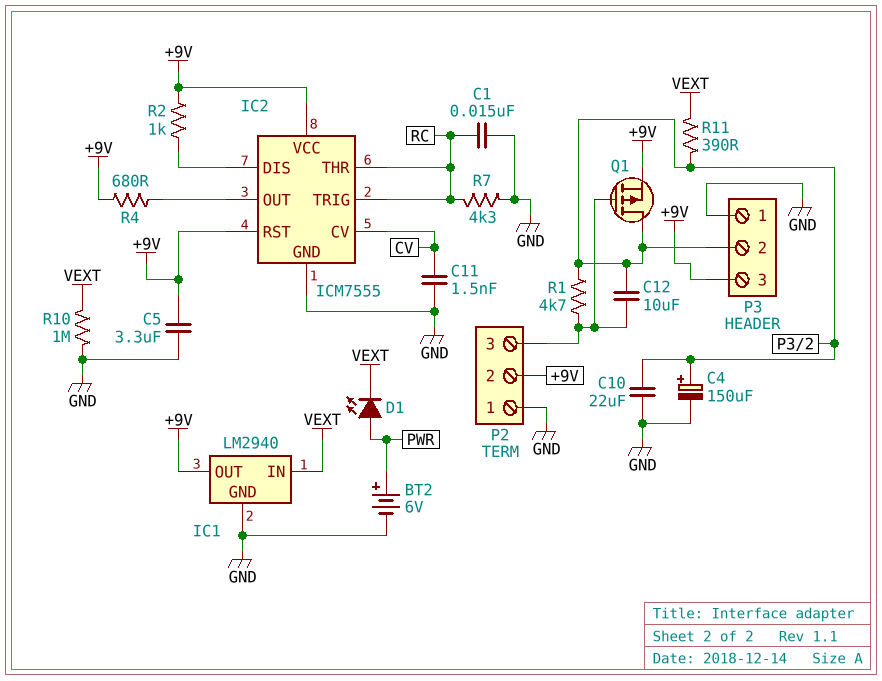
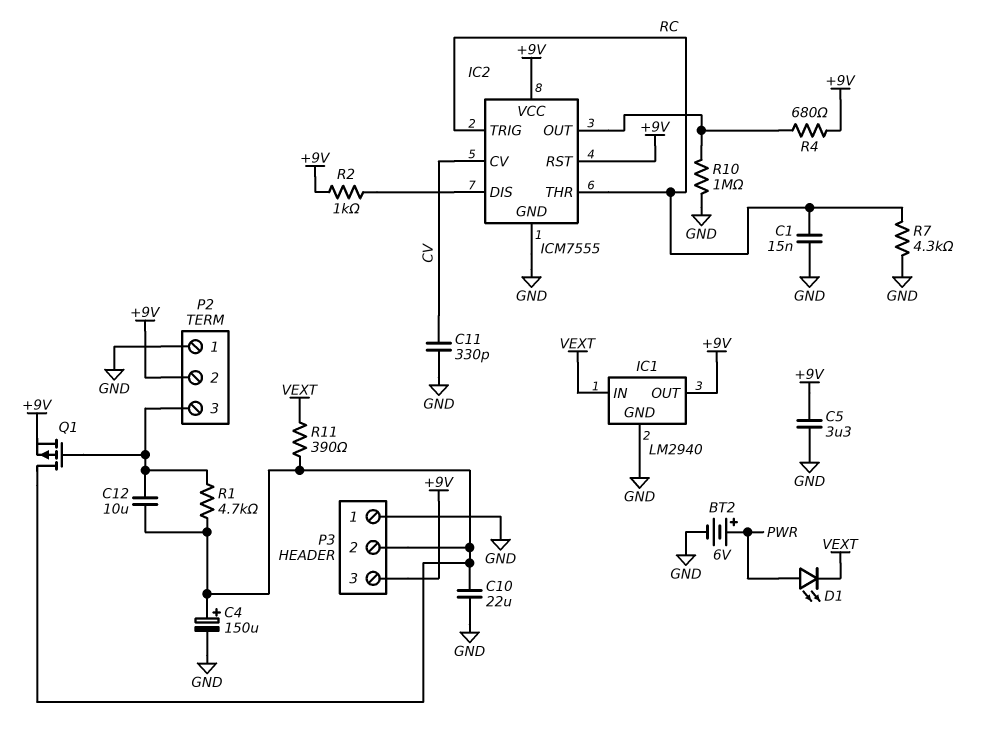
C11: 1.5nF (CV, GND) -> 330pF (CV, GND)
R10: 1M (GND, VEXT) -> 1M (GND, IC2/OUT)

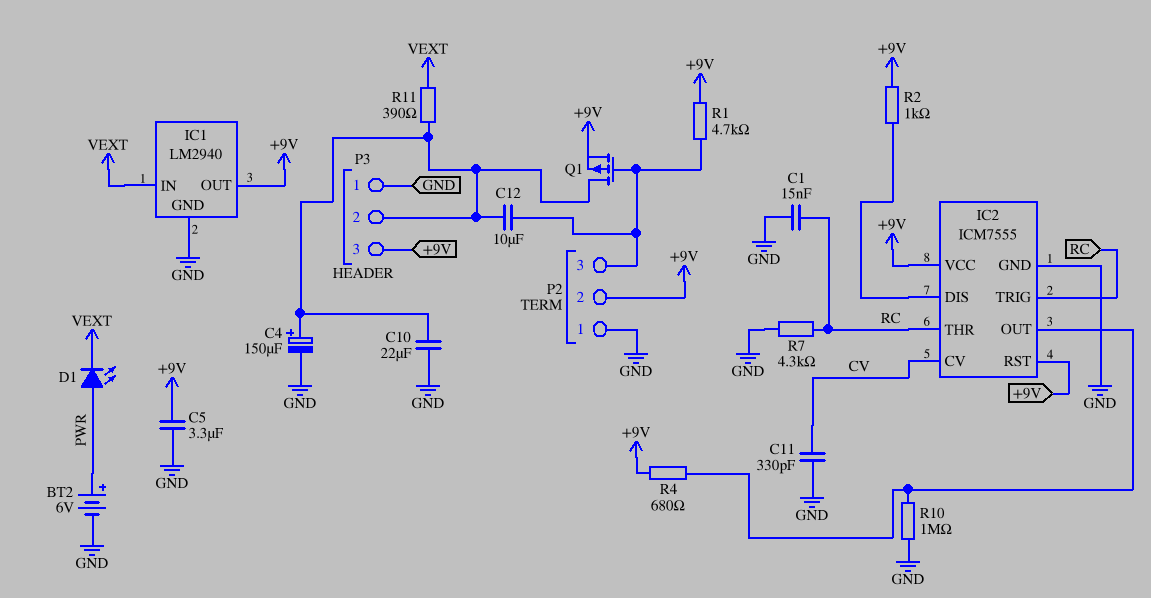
R1: 4.7k (P2/3, P3/2) -> 4.7k (+9V, P2/3)

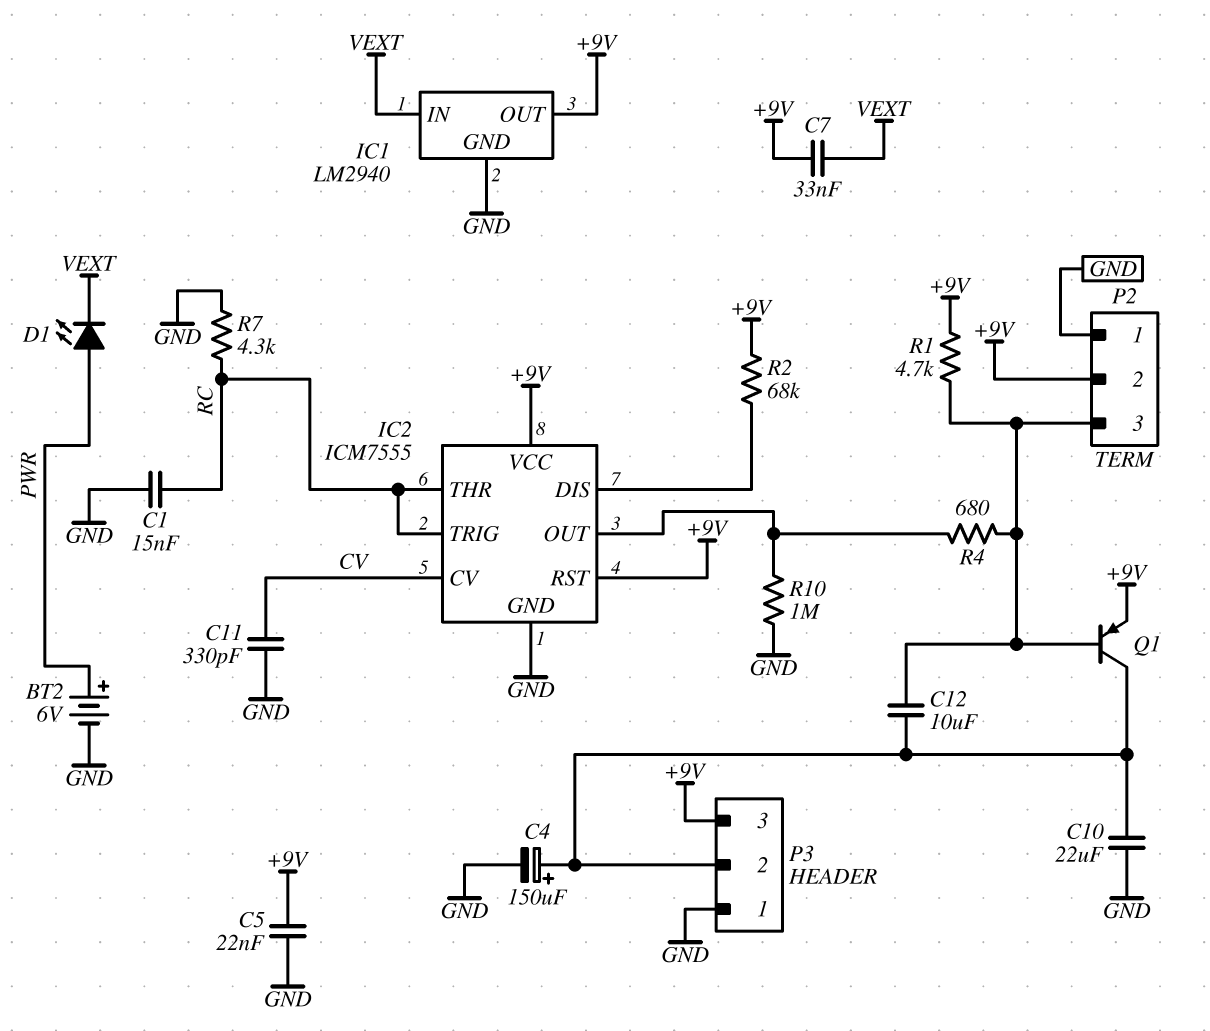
C5: 3.3uF (+9V, GND) -> 22nF (+9V, GND)
C7: none -> 33nF (+9V, VEXT)
Q1: PMOS (G P2/3, D P3/2, S +9V) -> PNP (B P2/3, C P3/2, E +9V)
R2: 1k (+9V, IC2/DIS) -> 68k (+9V, IC2/DIS)
R4: 680 (+9V, IC2/OUT) -> 680 (IC2/OUT, P2/3)
R11: 390 (P3/2, VEXT) -> none

